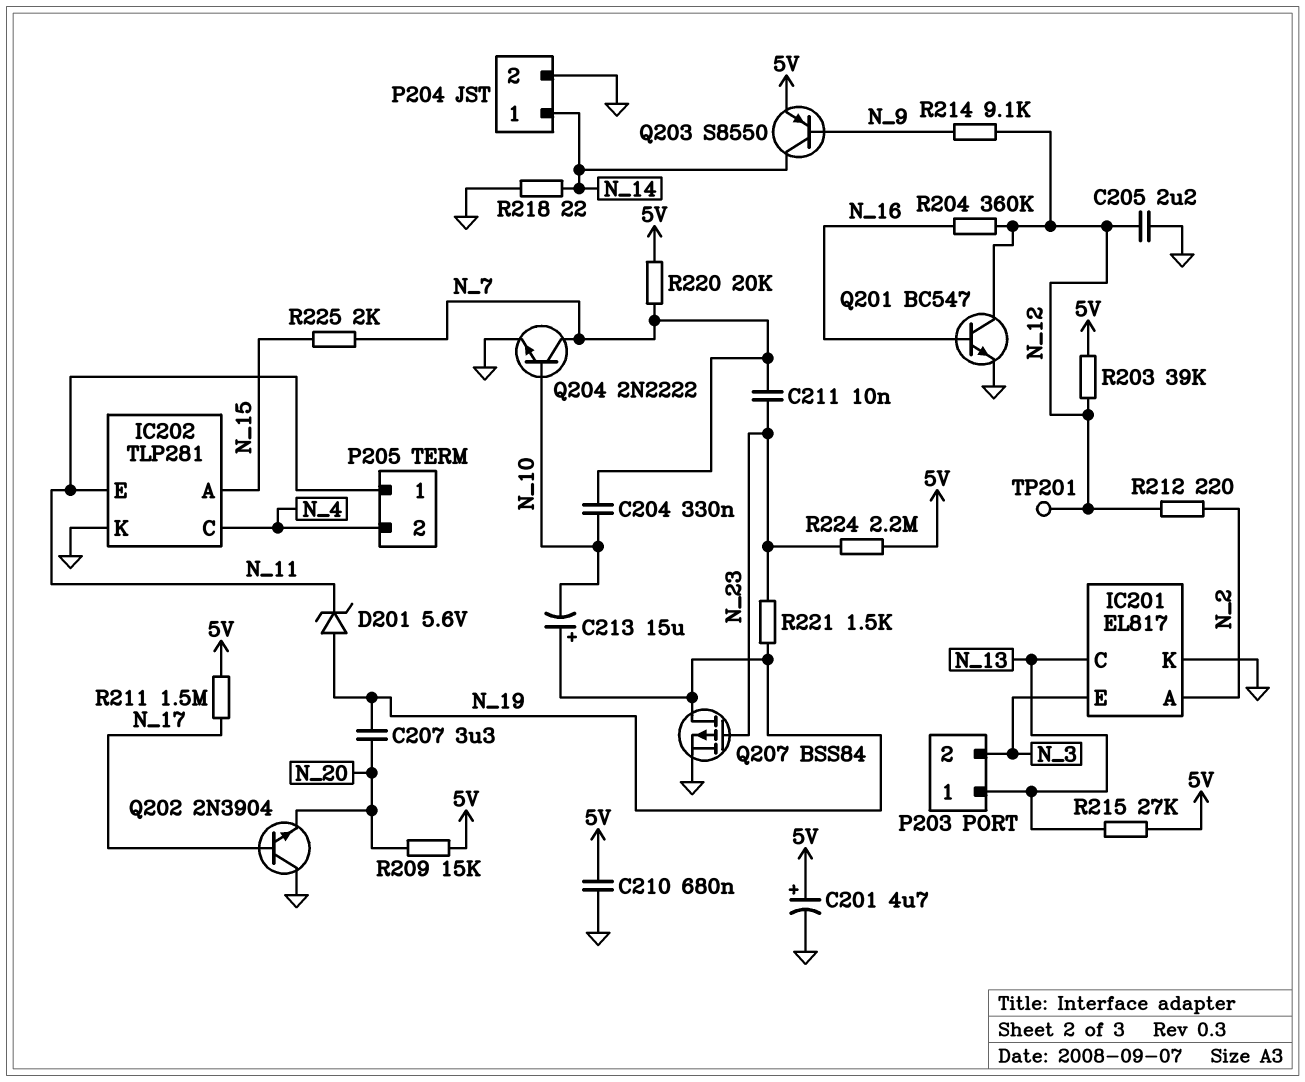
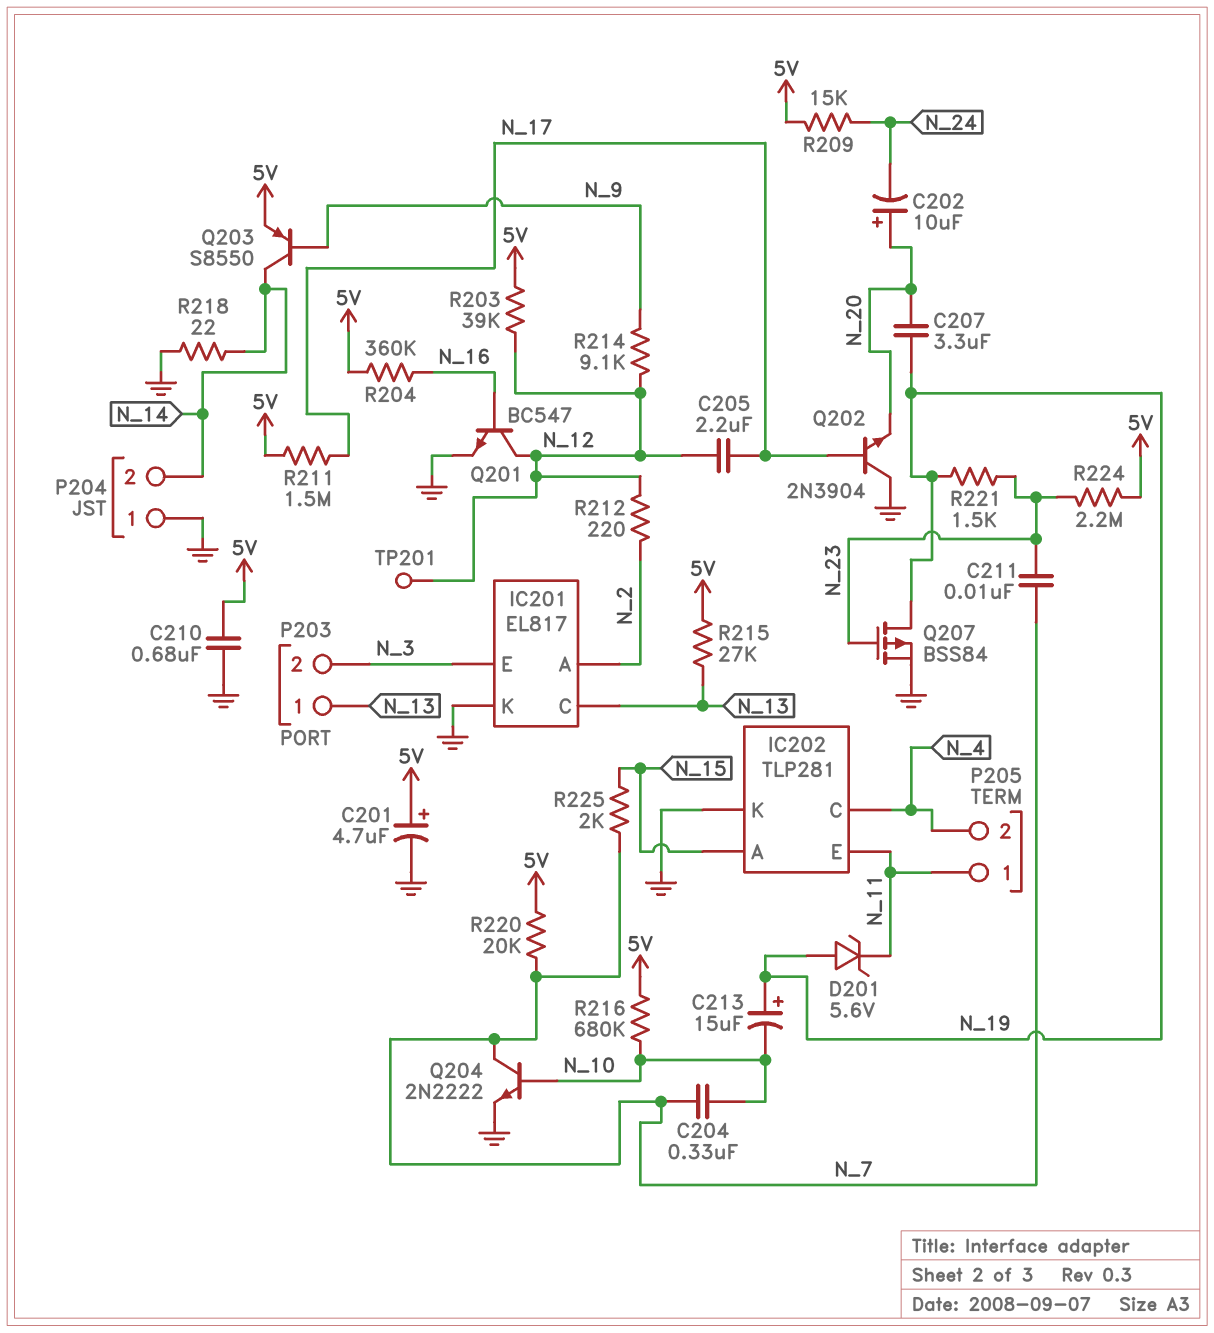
C202: none -> 10uF (plus N_20, minus N_24)
C205: 2.2uF (GND, N_12) -> 2.2uF (N_12, N_17)
P204 pin 1: N_14 -> GND
P204 pin 2: GND -> N_14
R204: 360k (N_12, N_16) -> 360k (5V, N_16)
R209: 15k (5V, N_20) -> 15k (5V, N_24)
R216: none -> 680k (5V, N_10)

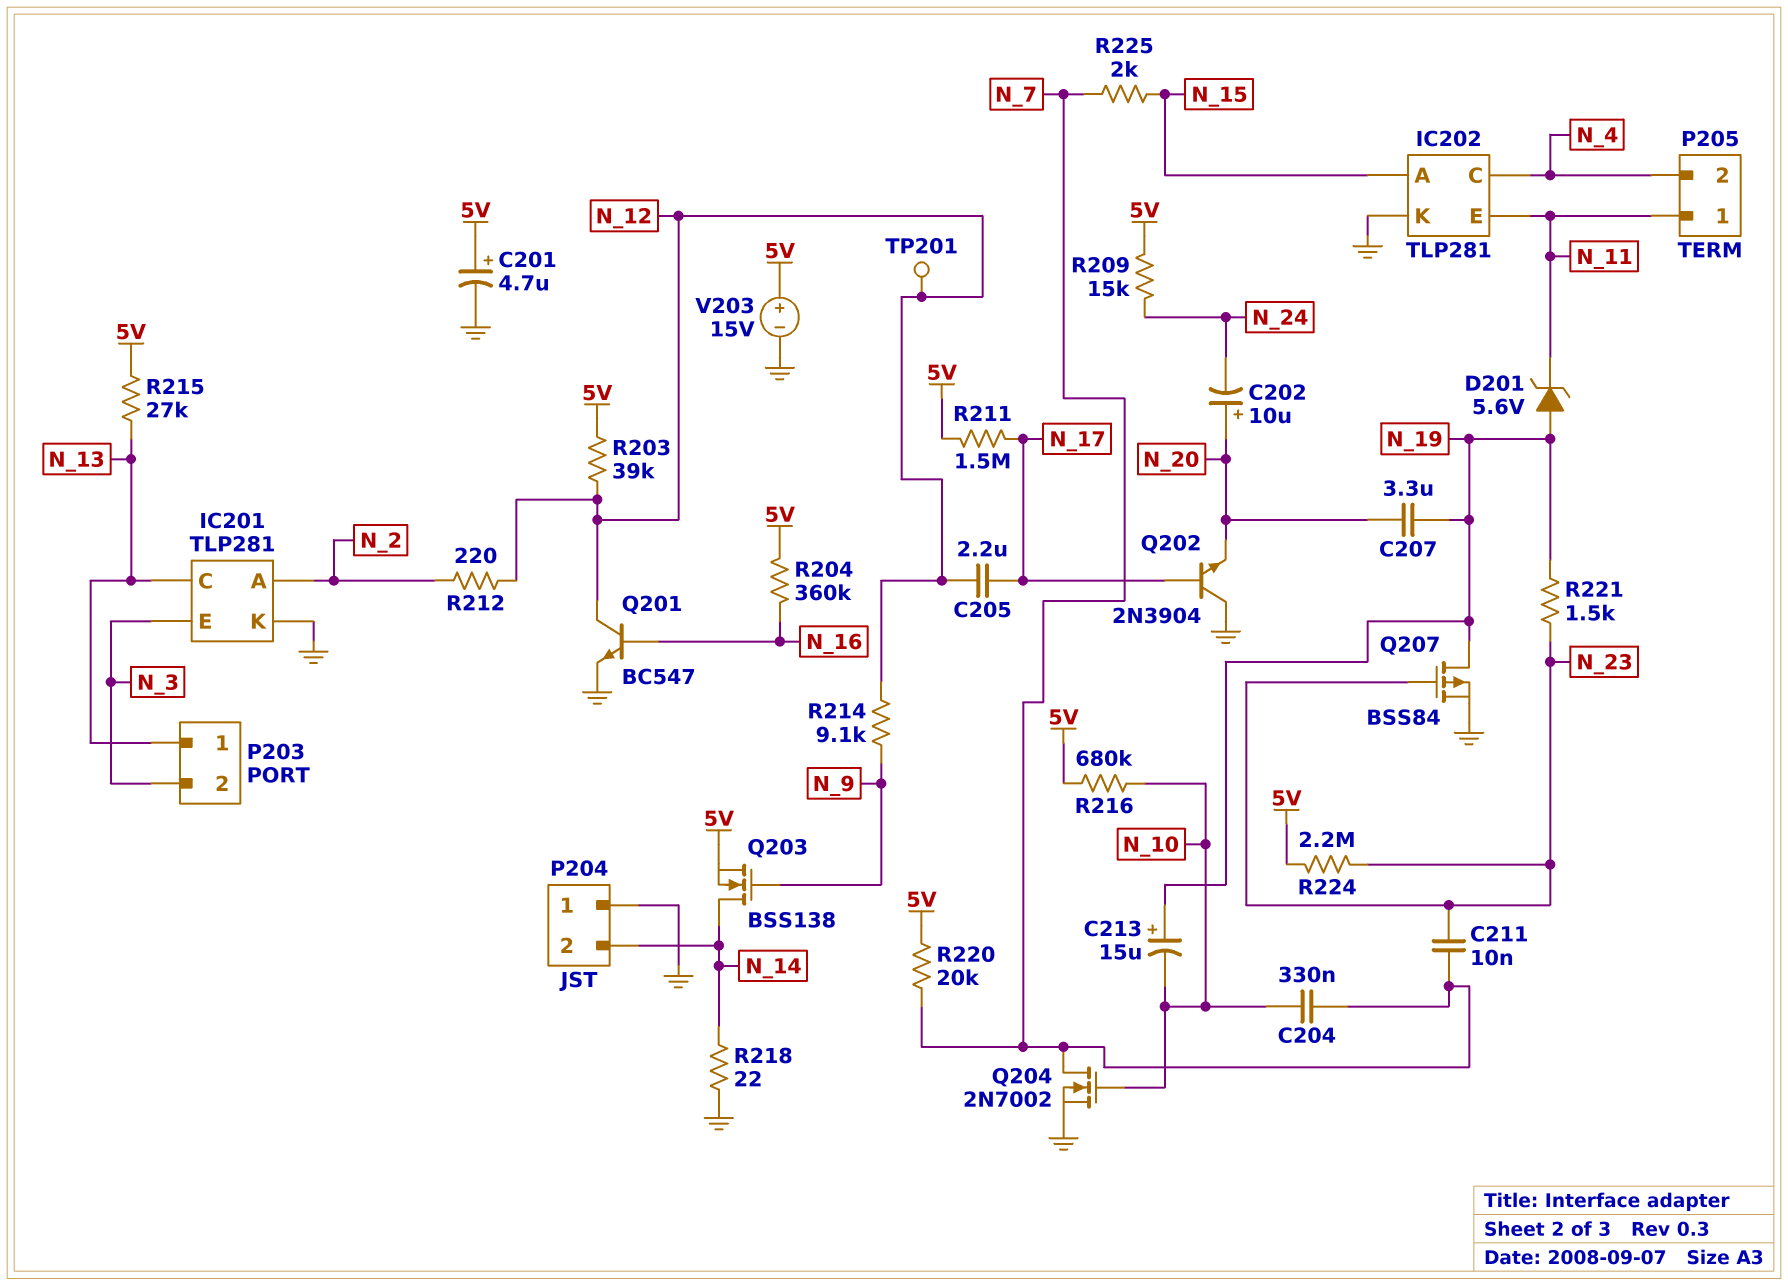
C210: 680nF (5V, GND) -> none
IC201: EL817 -> TLP281
Q203: PNP S8550 (B N_9, C N_14, E 5V) -> NMOS BSS138 (G N_9, D N_14, S 5V)
Q204: NPN 2N2222 (B N_10, C N_7, E GND) -> NMOS 2N7002 (G N_10, D N_7, S GND)
V203: none -> 15V (plus 5V, minus GND)

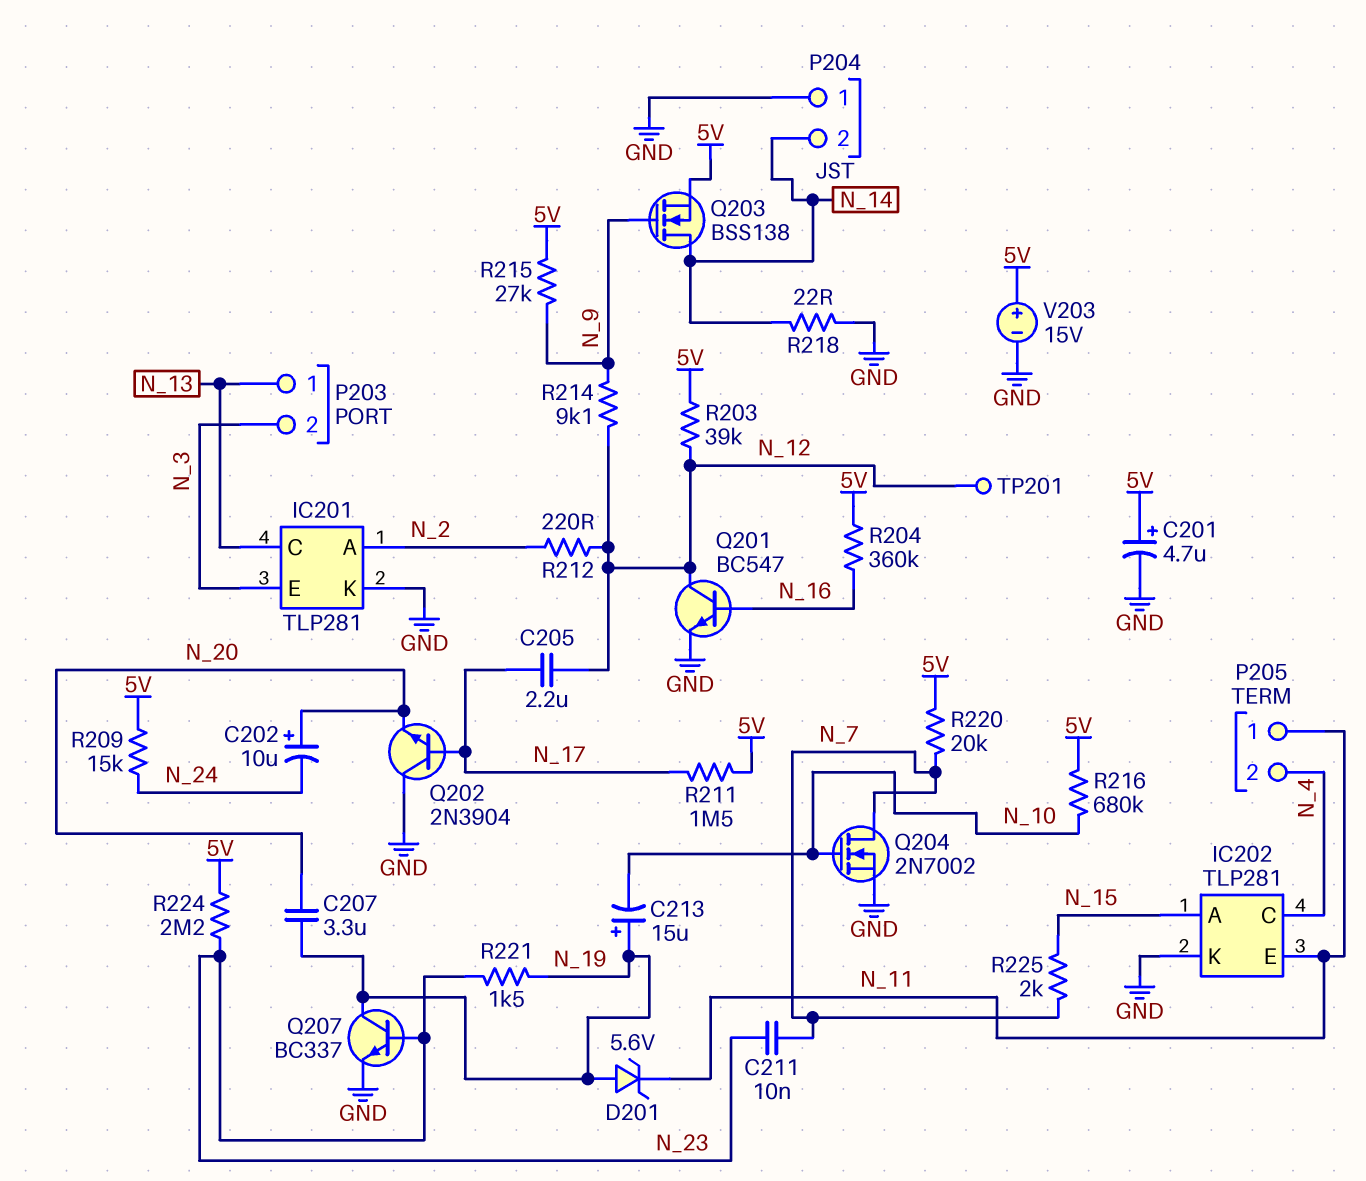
C204: 330nF (N_7, N_10) -> none
Q207: PMOS BSS84 (G N_23, D N_19, S GND) -> NPN BC337 (B N_23, C N_19, E GND)
R215: 27k (5V, N_13) -> 27k (5V, N_9)

